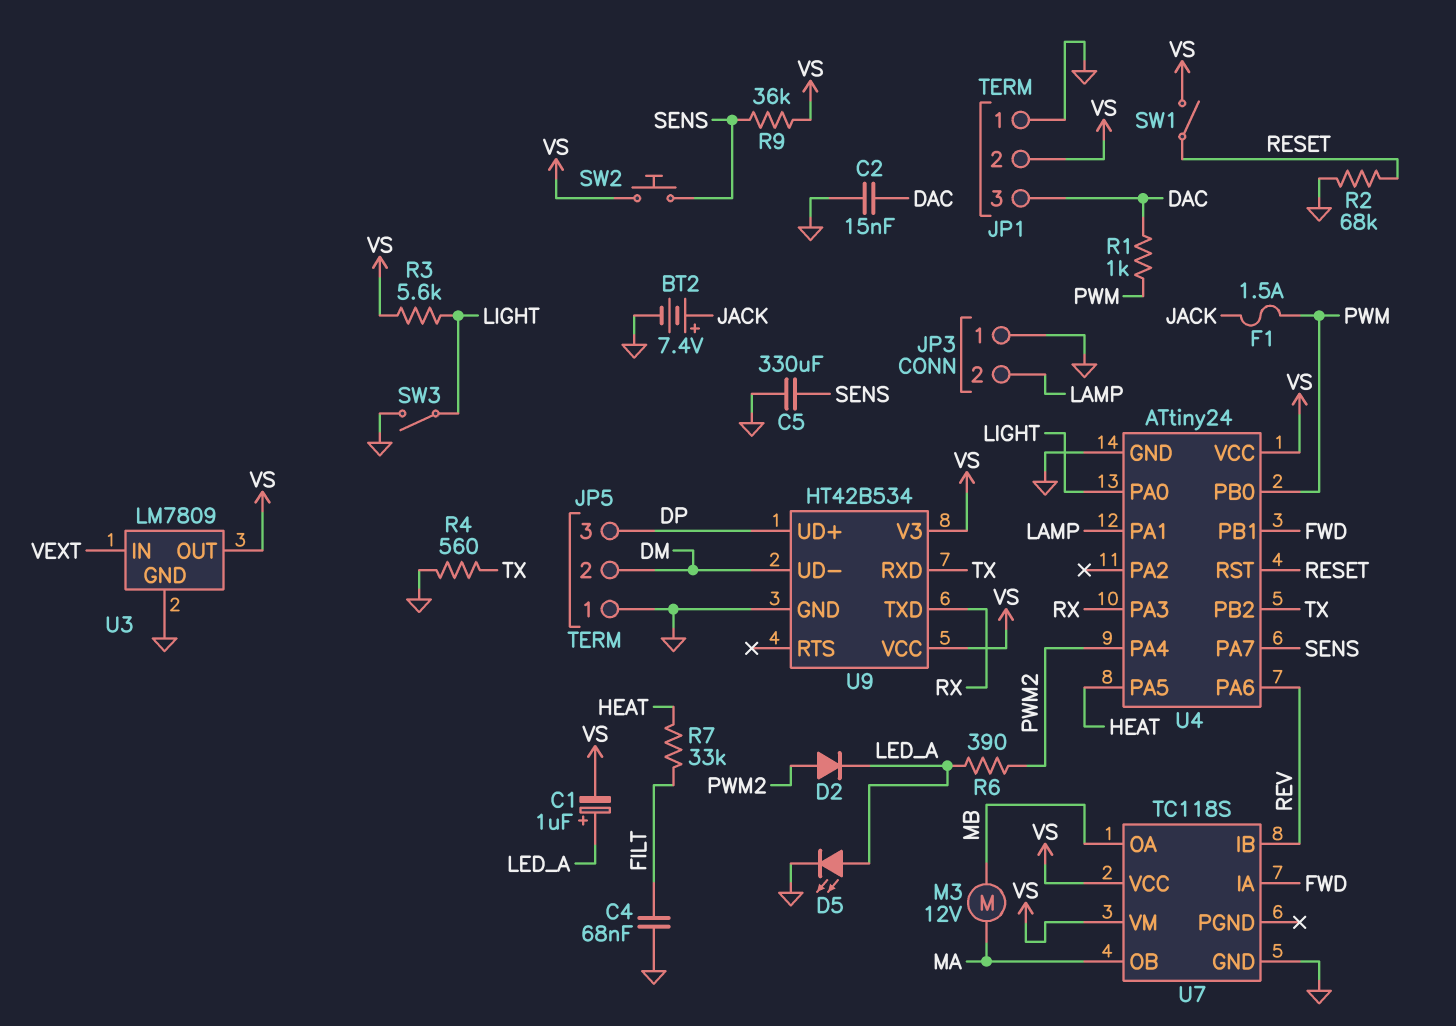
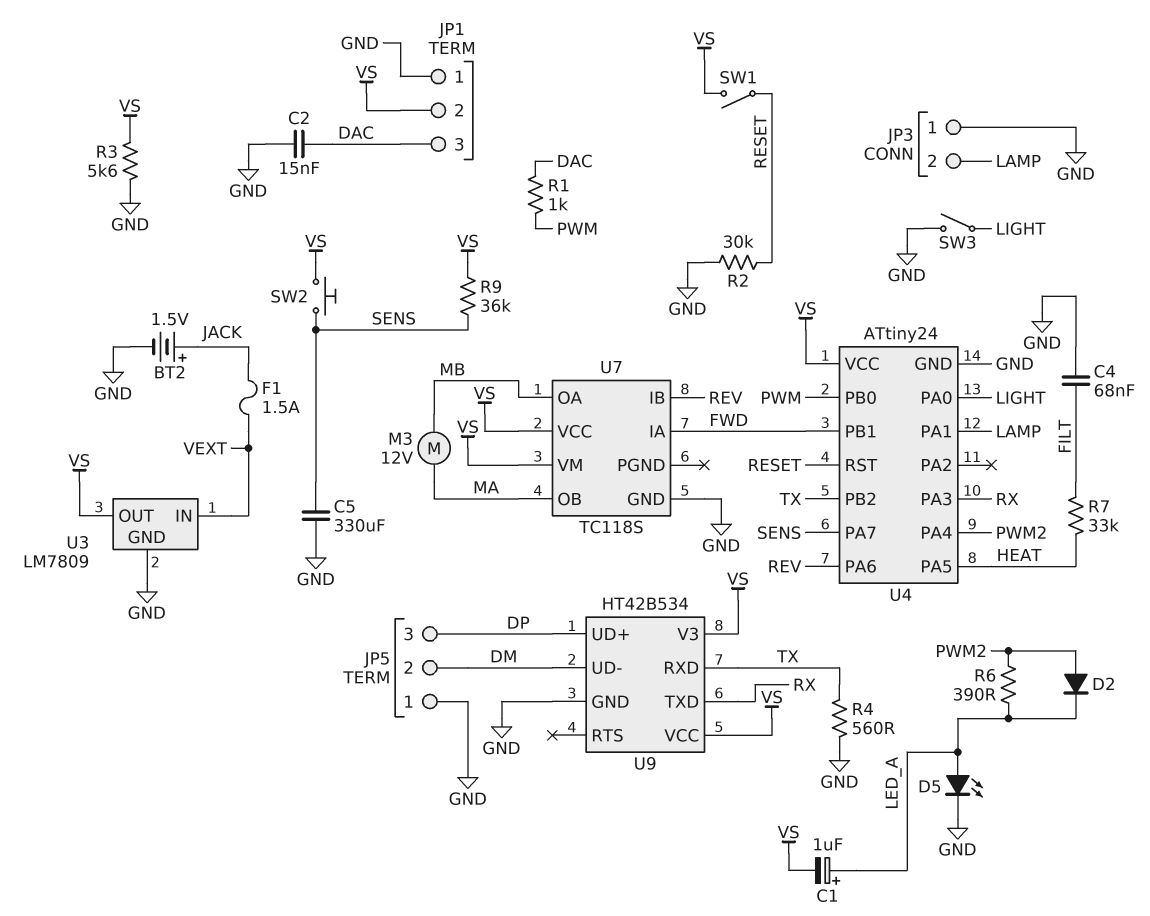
BT2: 7.4V (plus JACK, minus GND) -> 1.5V (plus JACK, minus GND)
F1: 1.5A (JACK, PWM) -> 1.5A (JACK, VEXT)
R2: 68k (GND, RESET) -> 30k (GND, RESET)
R3: 5.6k (LIGHT, VS) -> 5.6k (GND, VS)

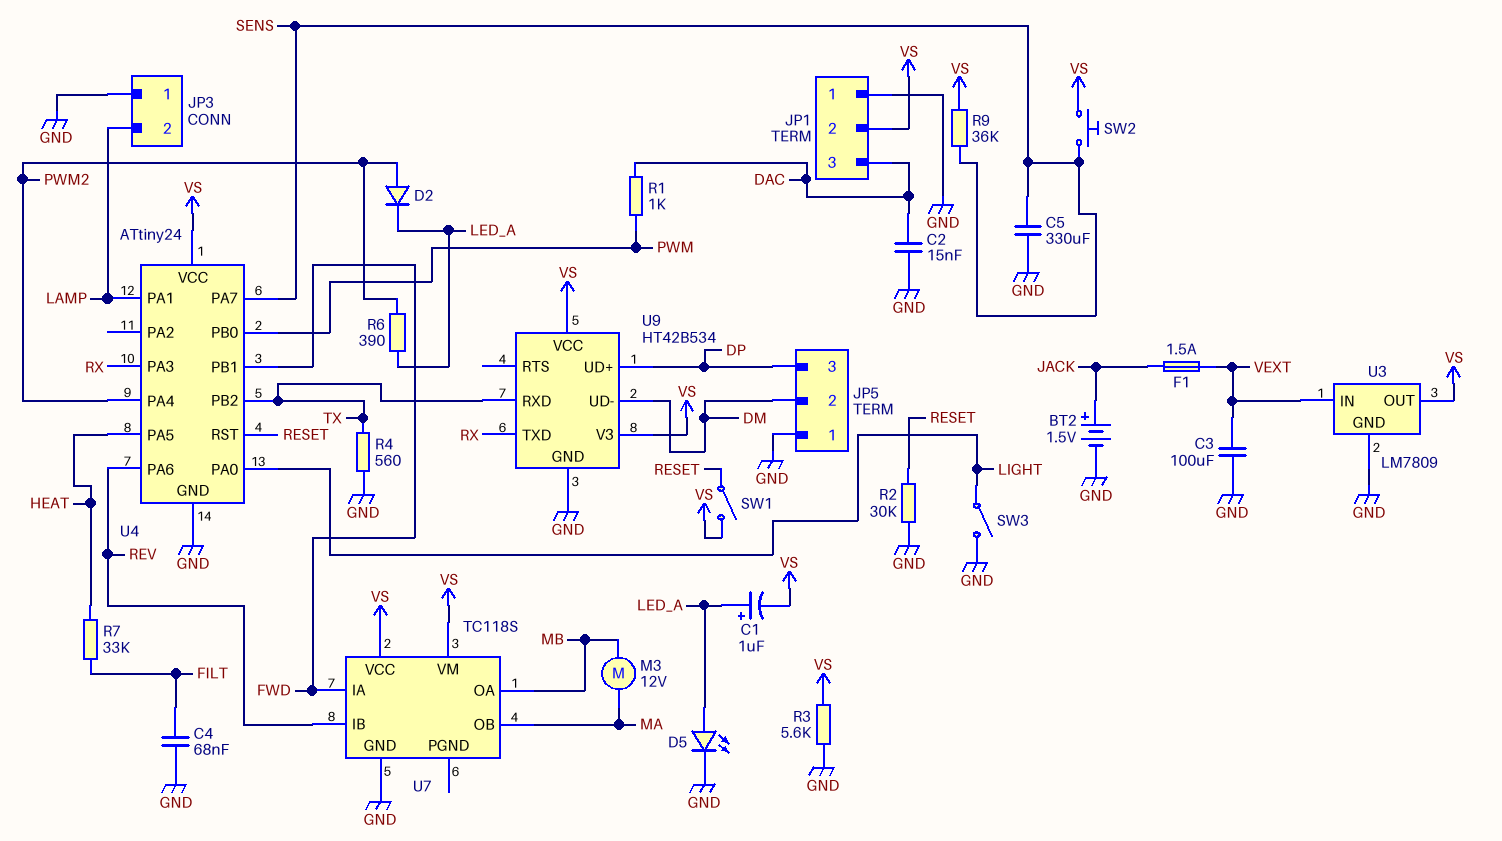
C3: none -> 100uF (GND, VEXT)

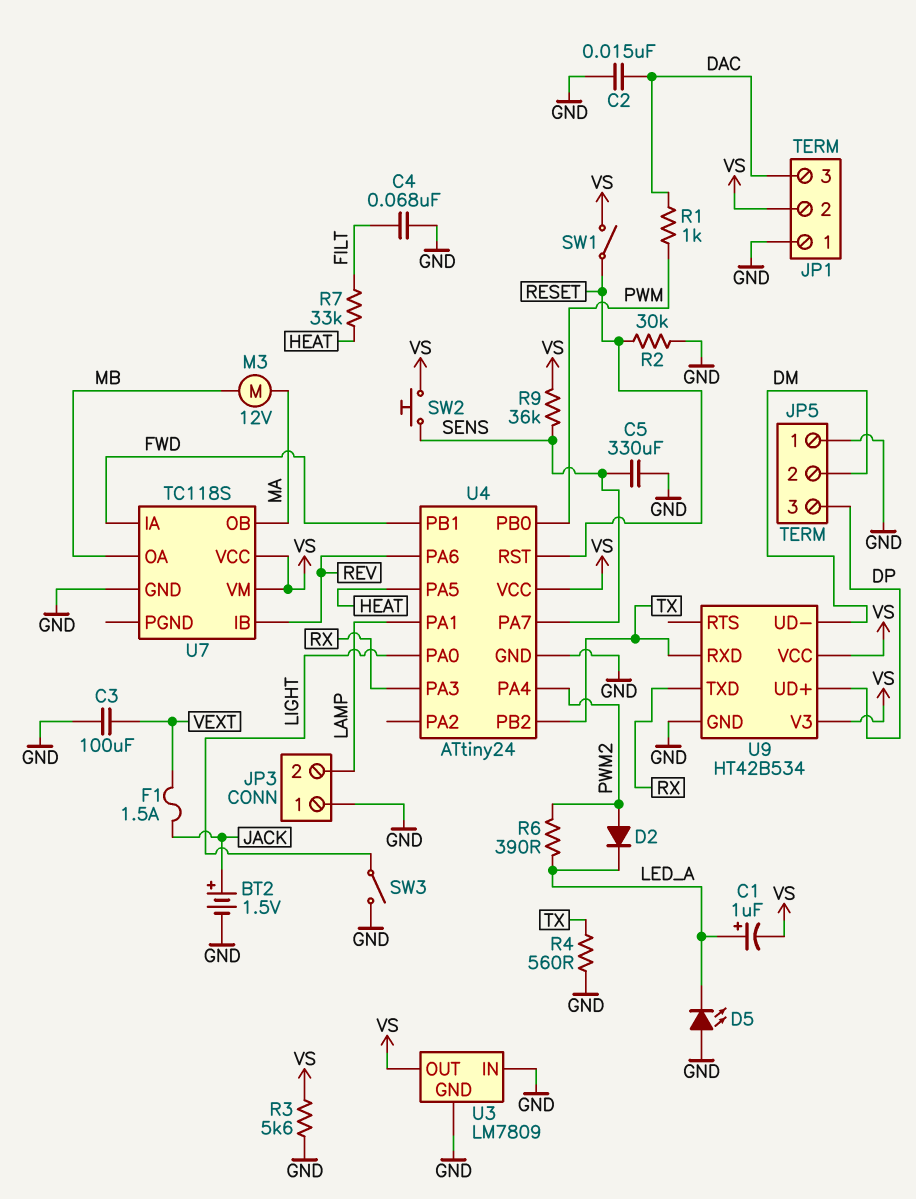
D5: LED (A LED_A, K GND) -> LED (A GND, K LED_A)
U3 pin IN: VEXT -> GND

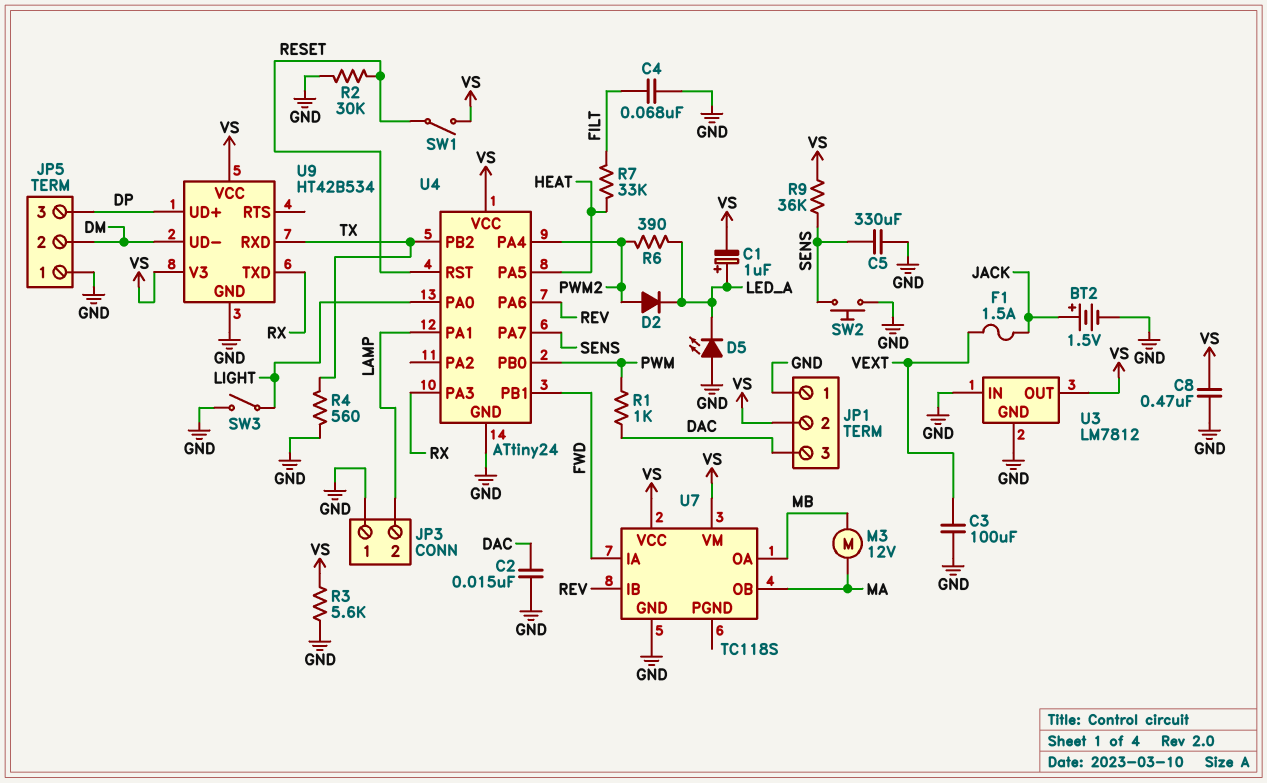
C8: none -> 470nF (GND, VS)
SW2: button (SENS, VS) -> button (GND, SENS)
U3: LM7809 -> LM7812

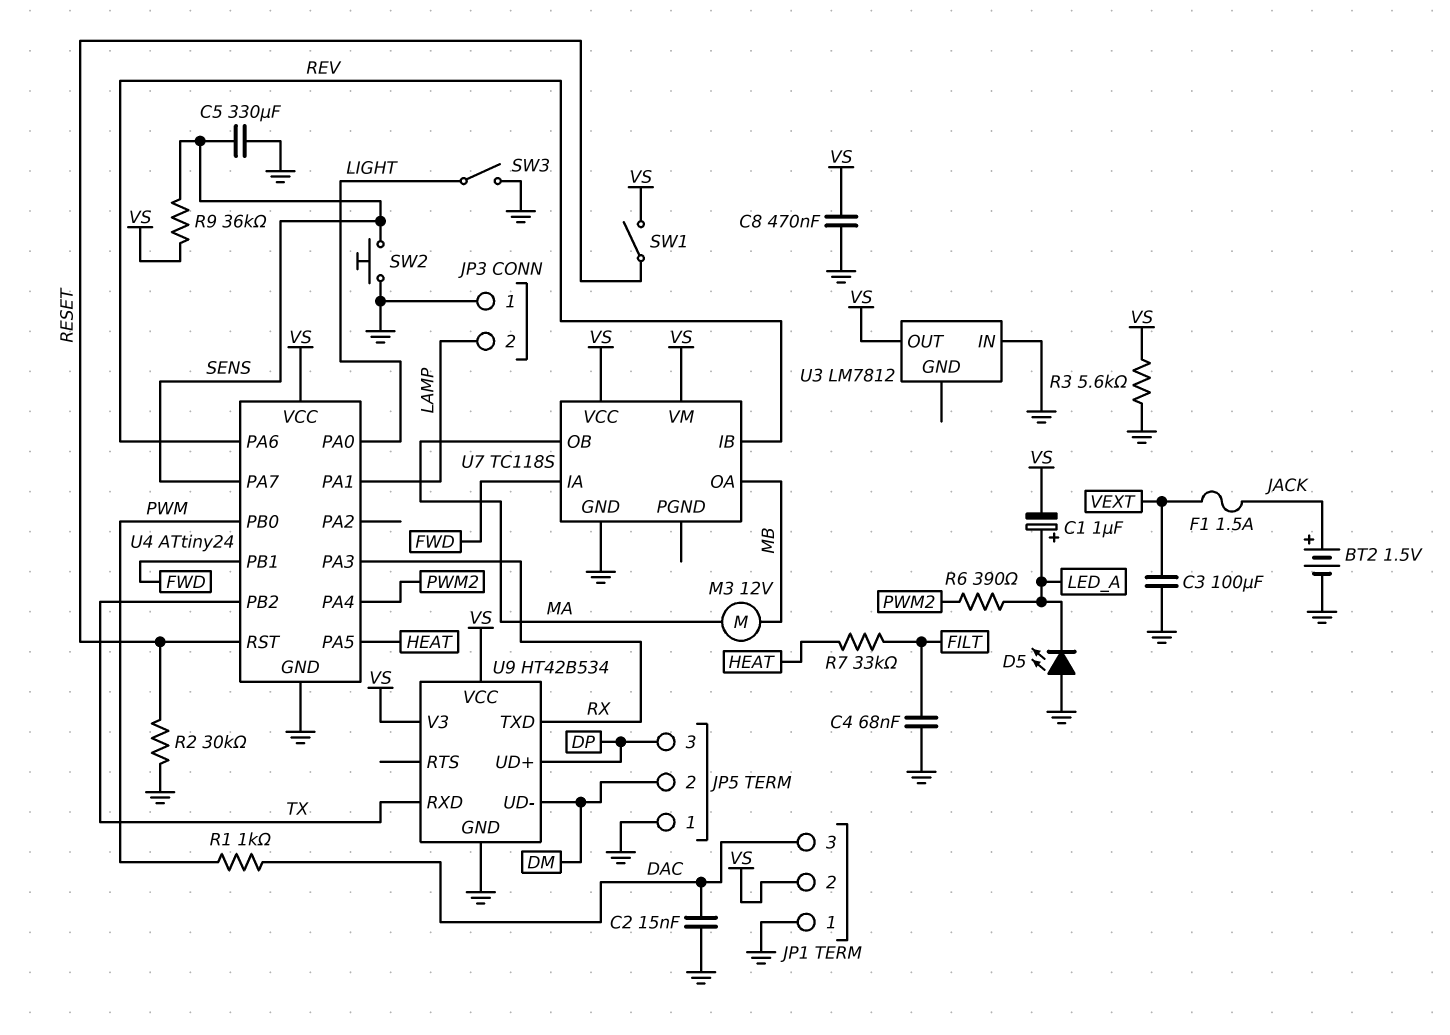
D2: diode (A PWM2, K LED_A) -> none
R4: 560 (GND, TX) -> none
U3 pin GND: GND -> none

